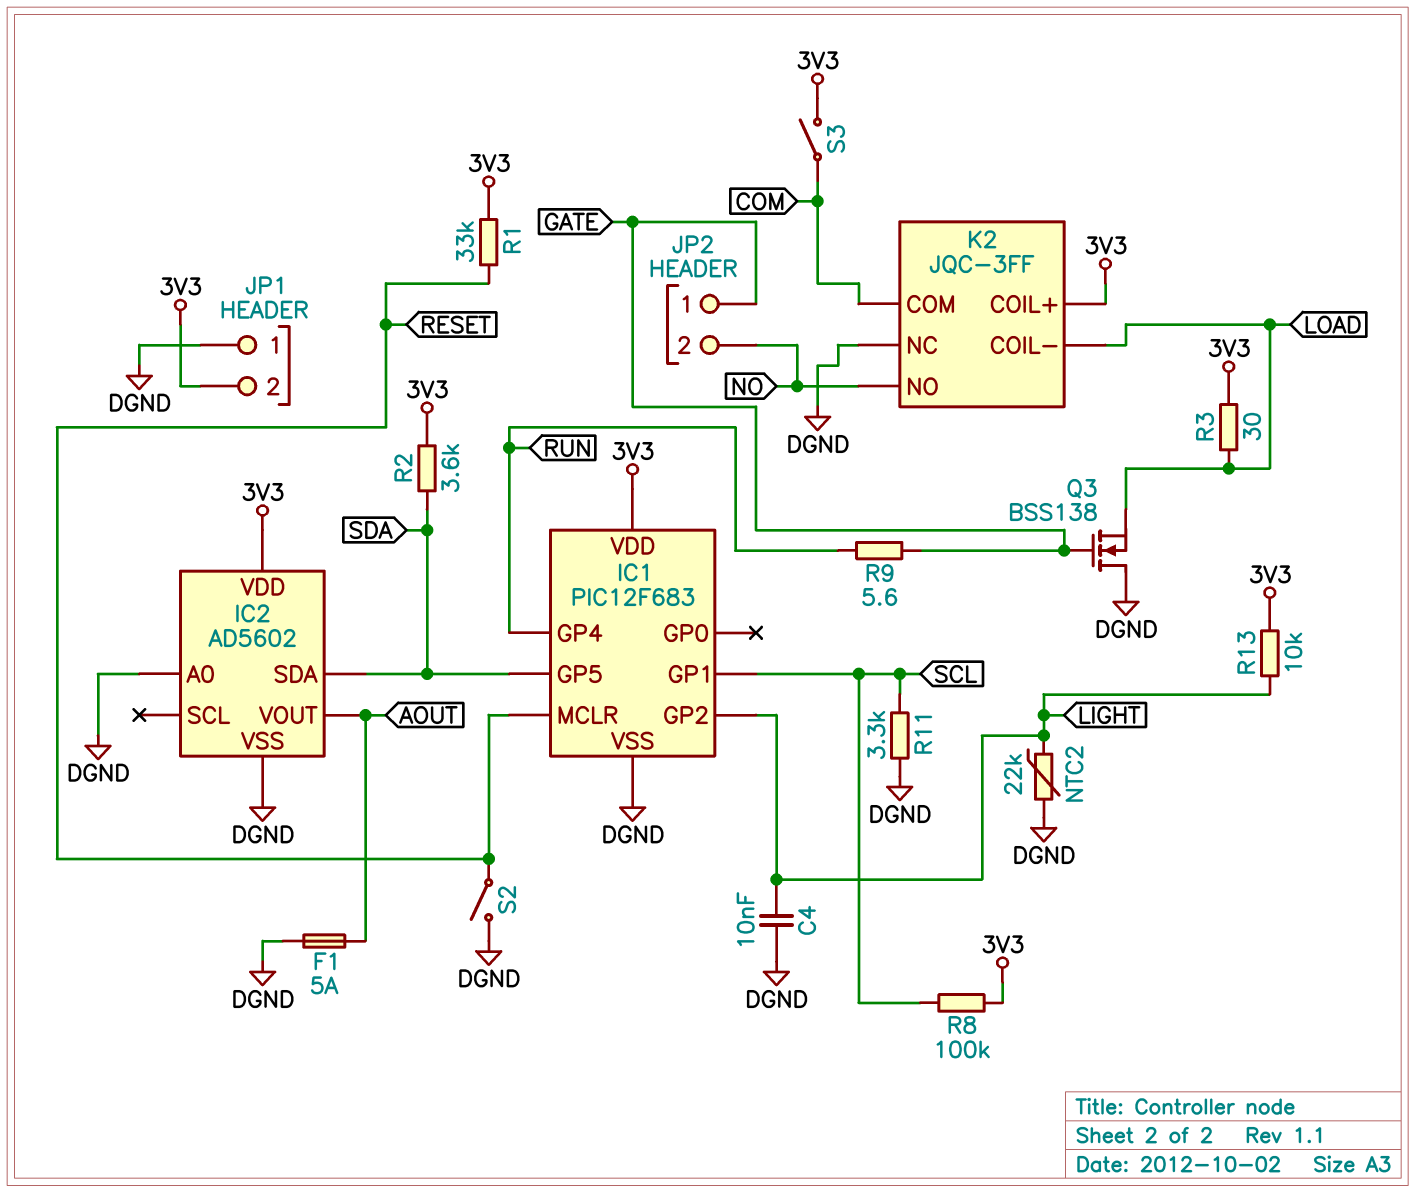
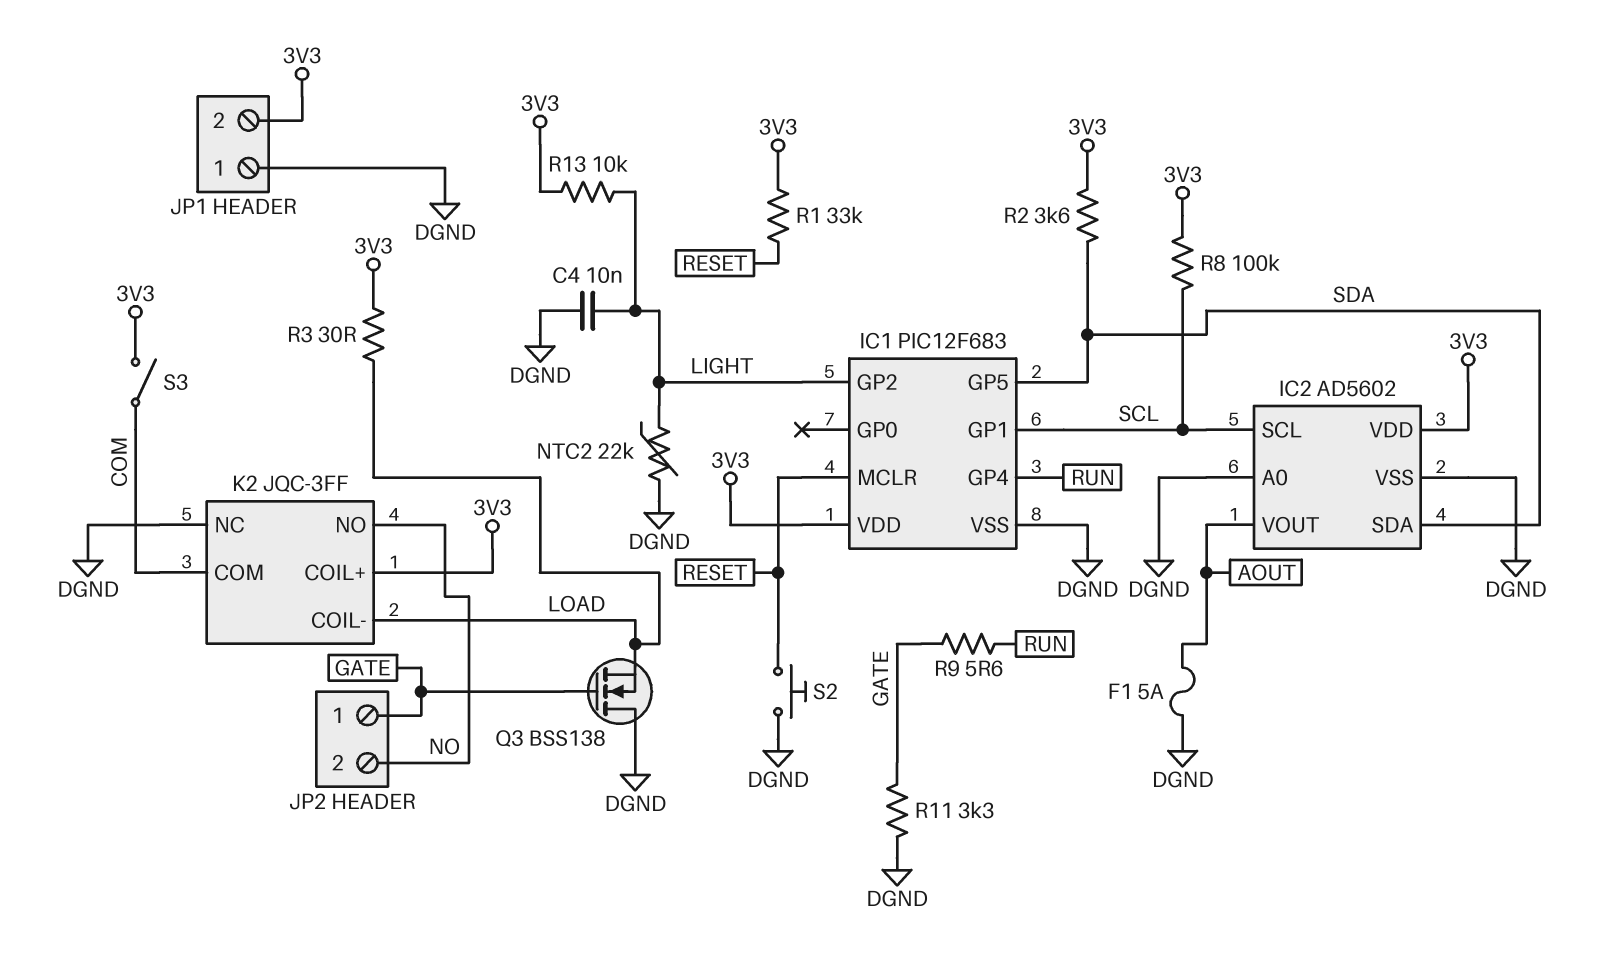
IC2 pin SCL: none -> SCL
R11: 3.3k (DGND, SCL) -> 3.3k (DGND, GATE)
S2: switch (DGND, RESET) -> button (DGND, RESET)

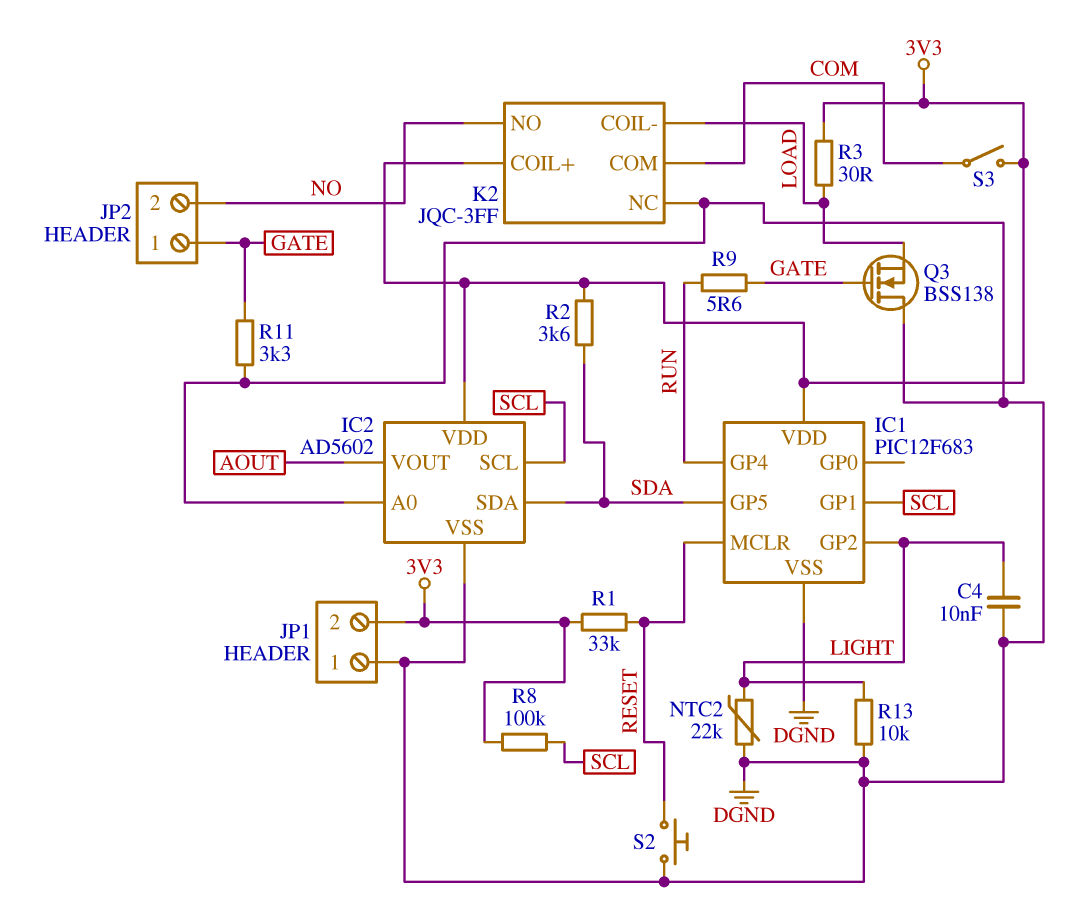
F1: 5A (AOUT, DGND) -> none
R13: 10k (3V3, LIGHT) -> 10k (DGND, LIGHT)

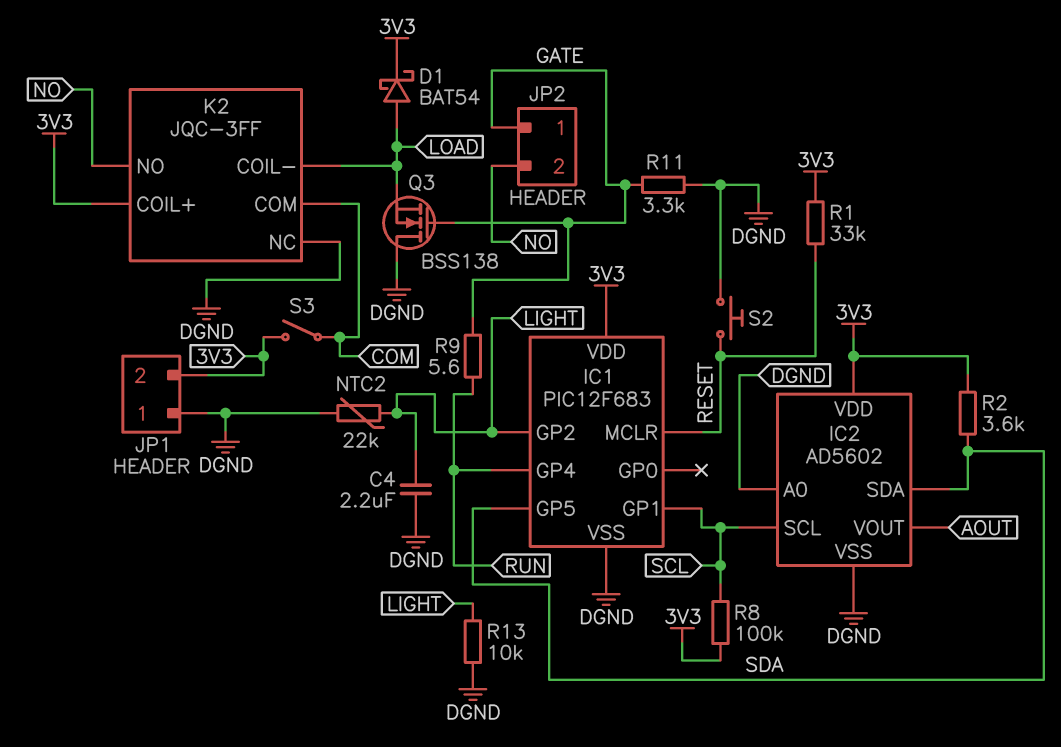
C4: 10nF (DGND, LIGHT) -> 2.2uF (DGND, LIGHT)
D1: none -> schottky BAT54 (A LOAD, K 3V3)
R3: 30 (3V3, LOAD) -> none

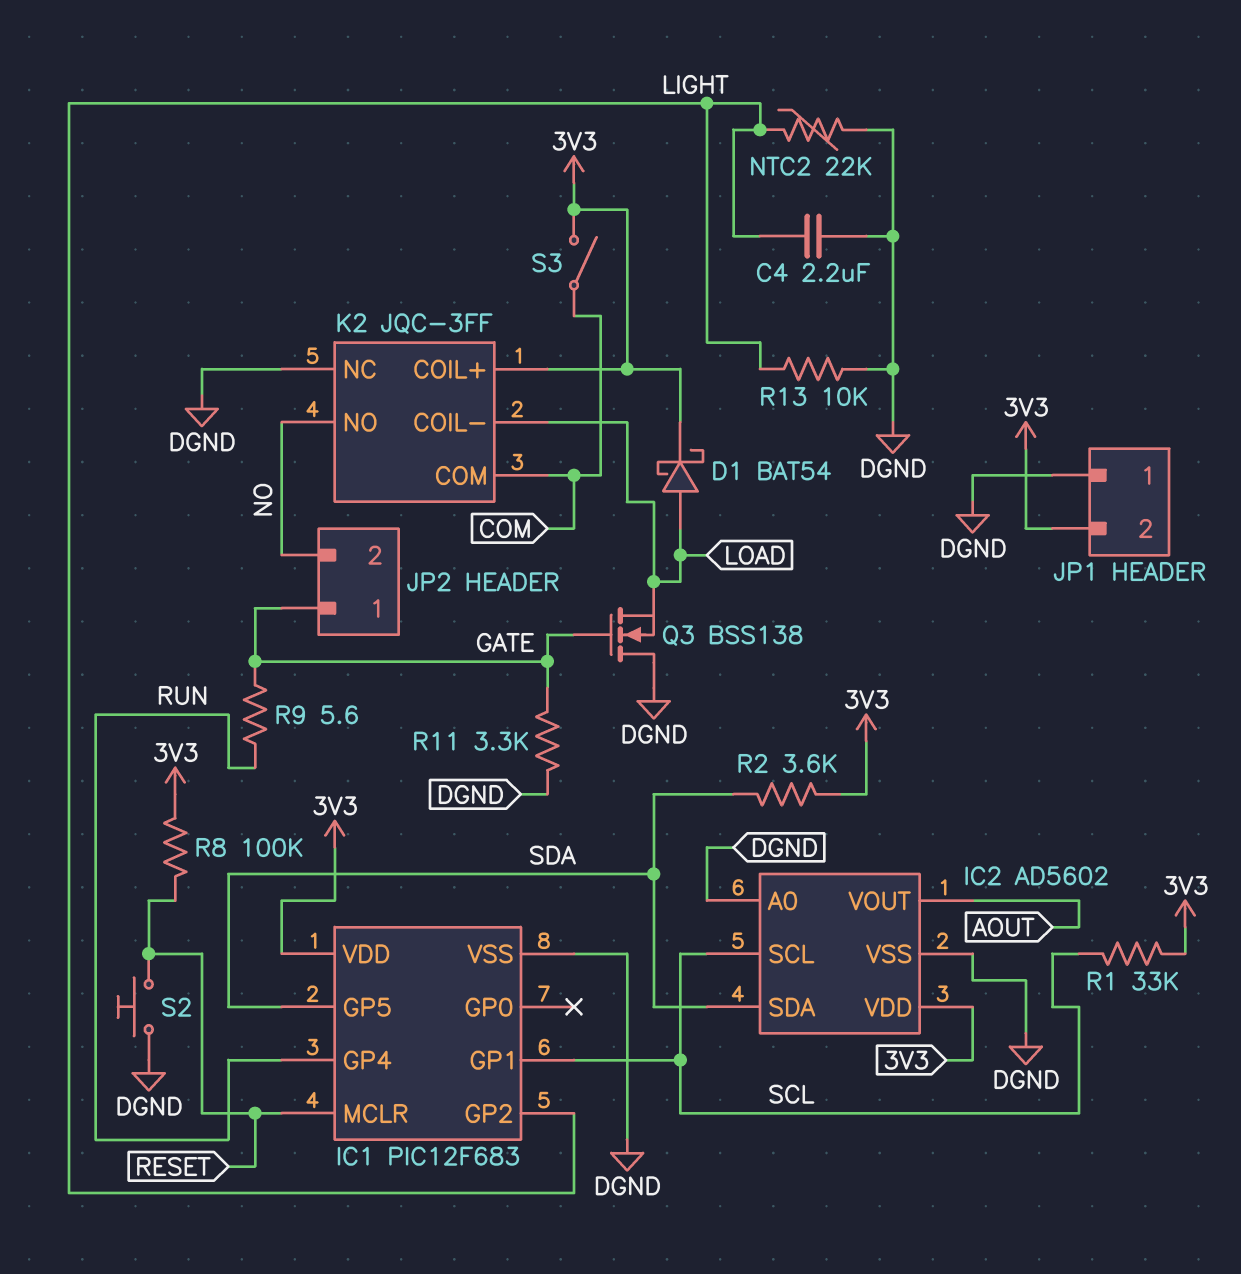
R1: 33k (3V3, RESET) -> 33k (3V3, SCL)
R8: 100k (3V3, SCL) -> 100k (3V3, RESET)

